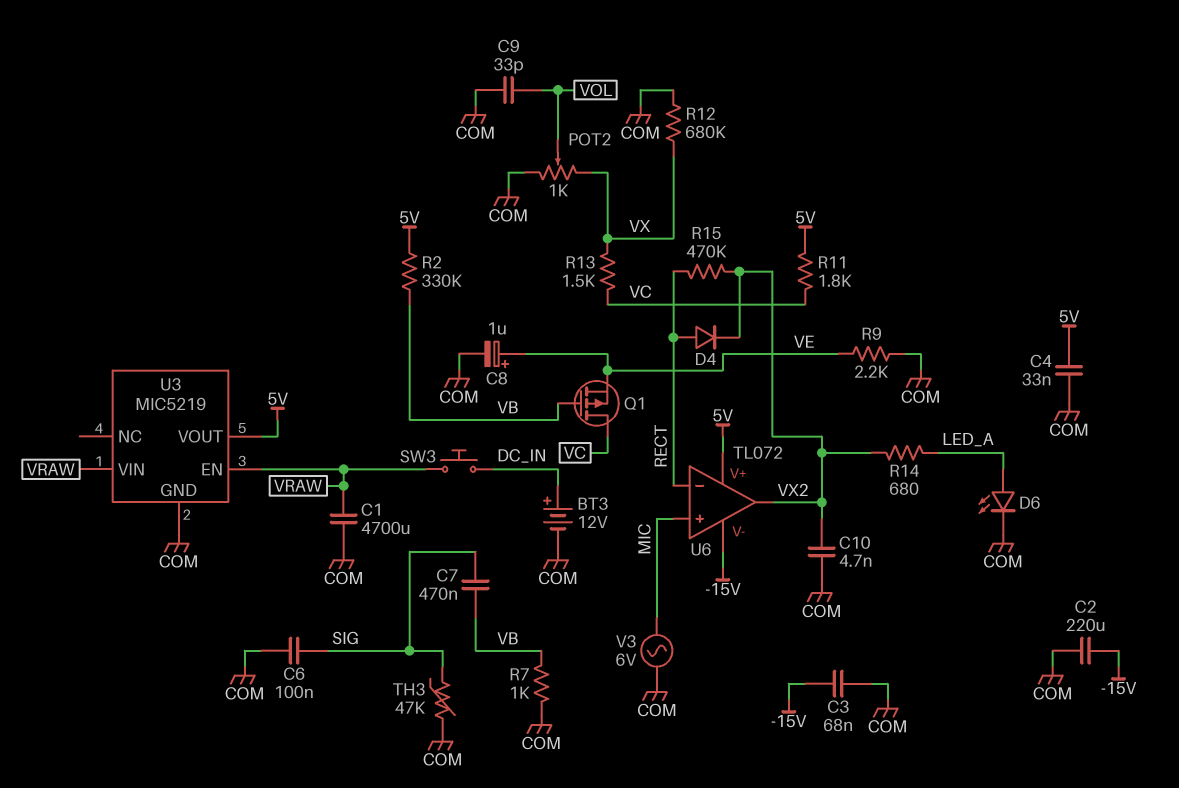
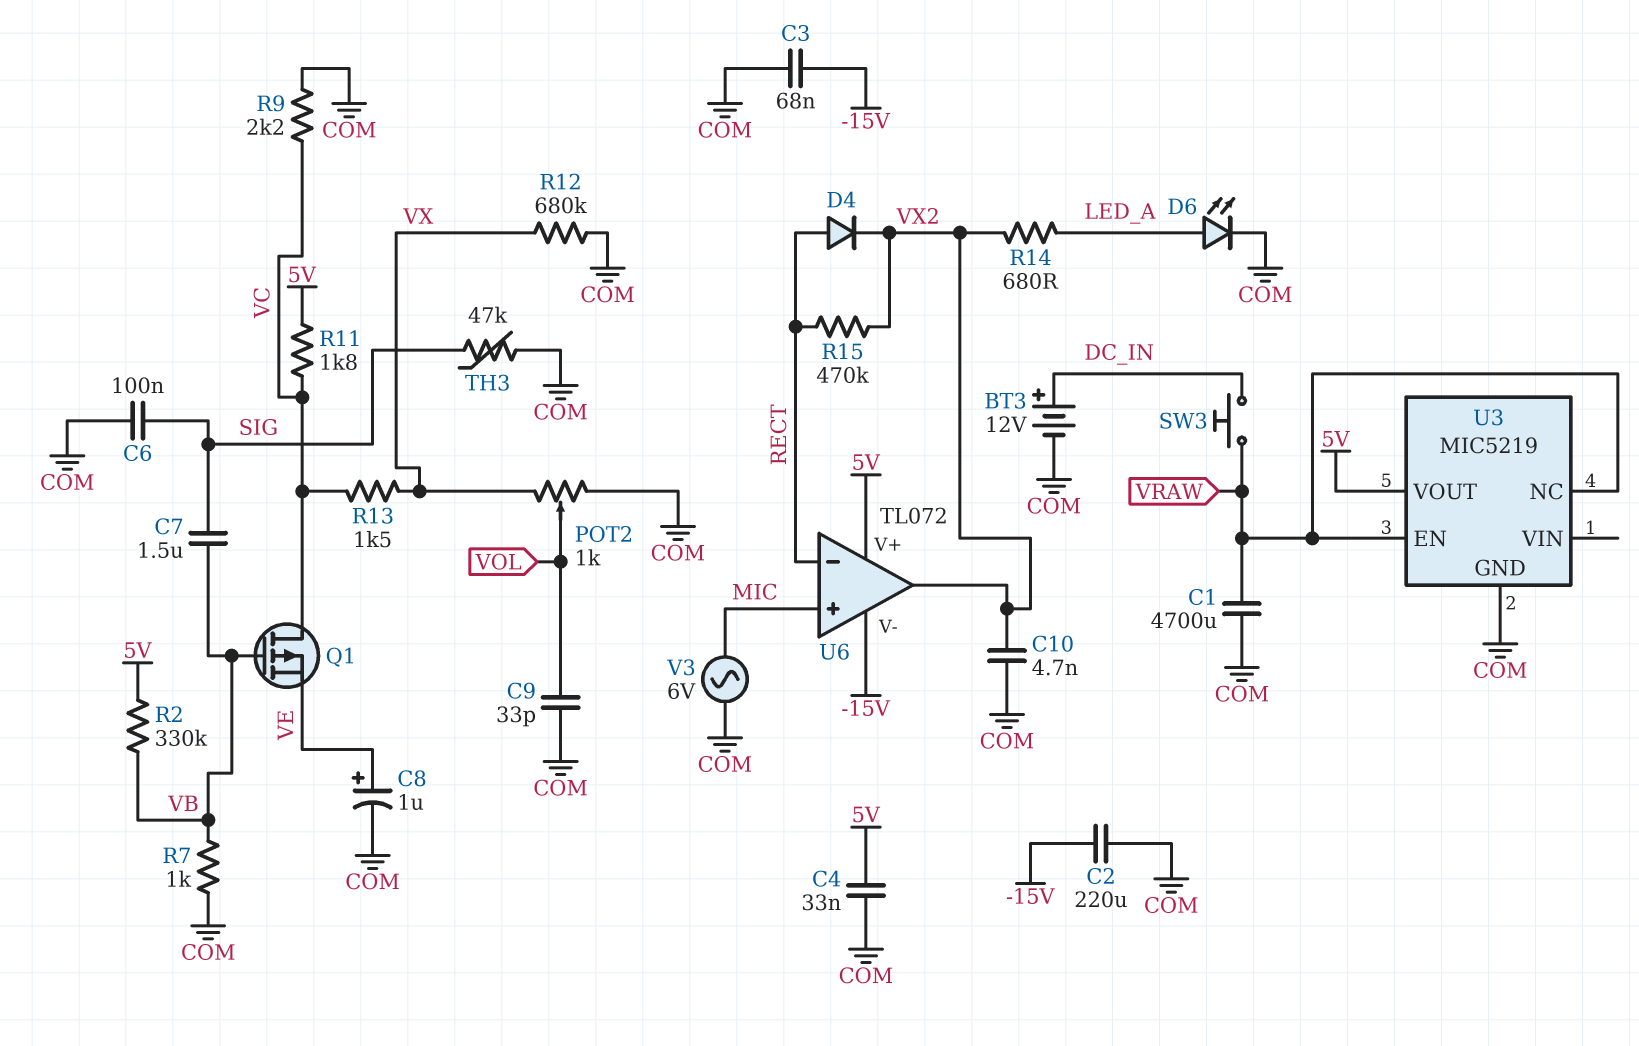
C7: 470nF (SIG, VB) -> 1.5uF (SIG, VB)
R9: 2.2k (COM, VE) -> 2.2k (COM, VC)
U3 pin NC: none -> VRAW
U3 pin VIN: VRAW -> none

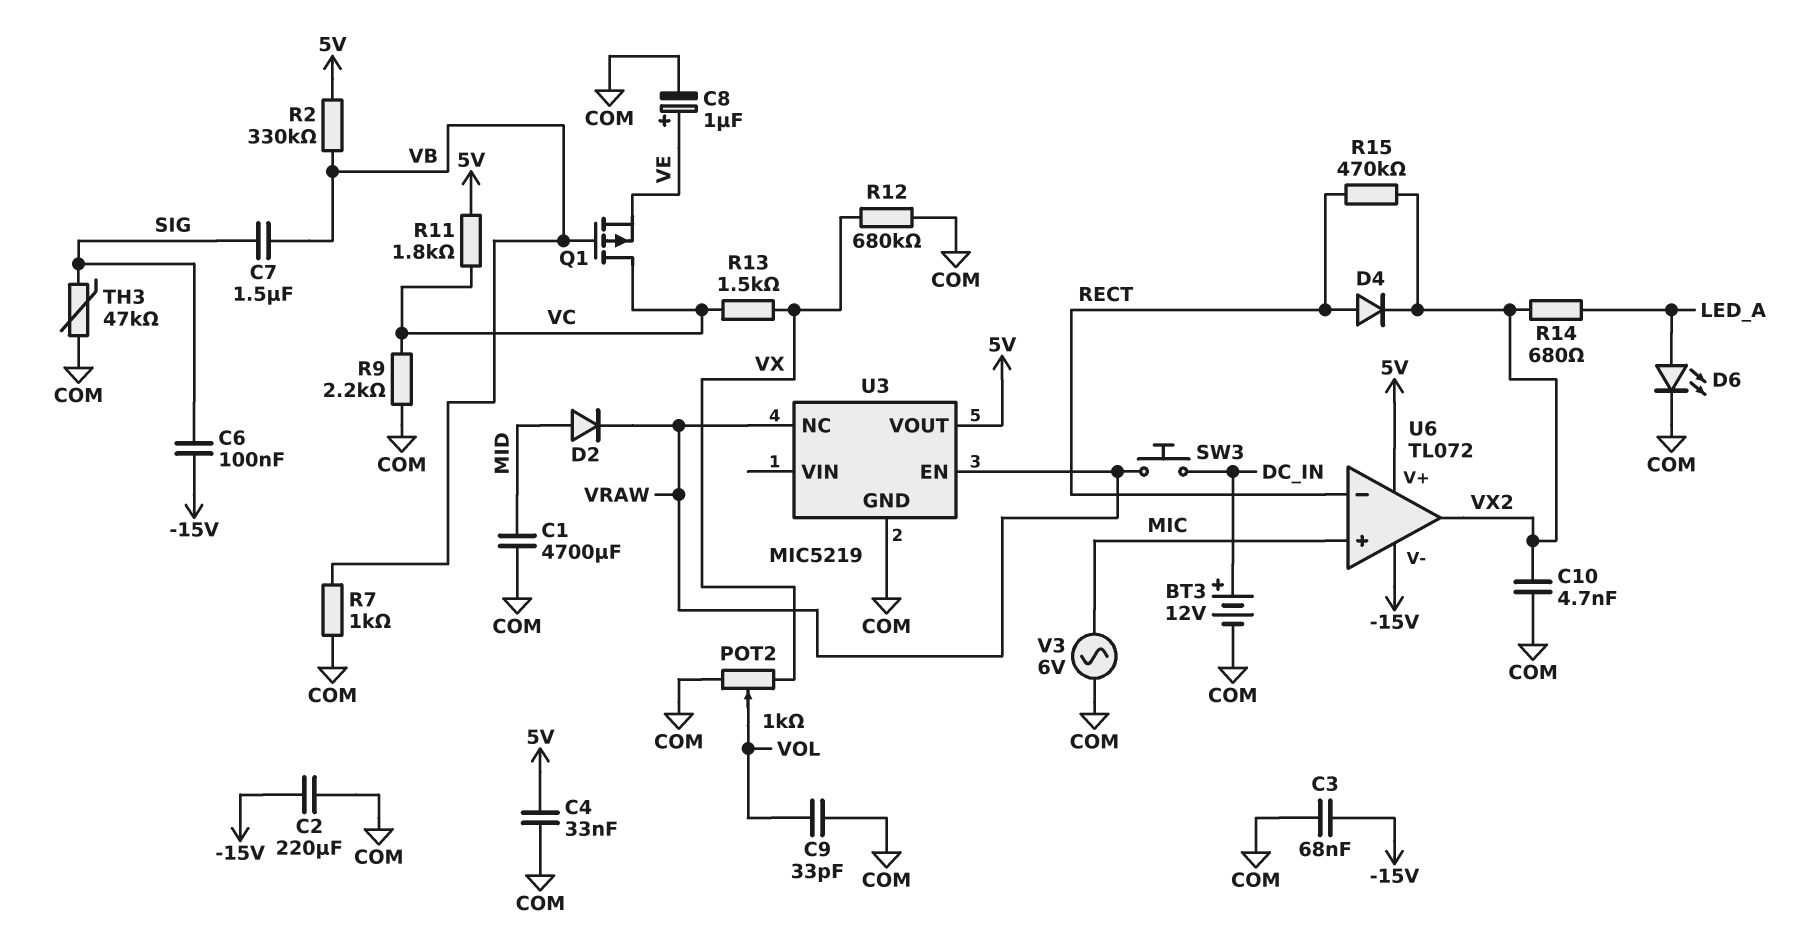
C1: 4700uF (COM, VRAW) -> 4700uF (COM, MID)
C6: 100nF (COM, SIG) -> 100nF (-15V, SIG)
D2: none -> diode (A MID, K VRAW)

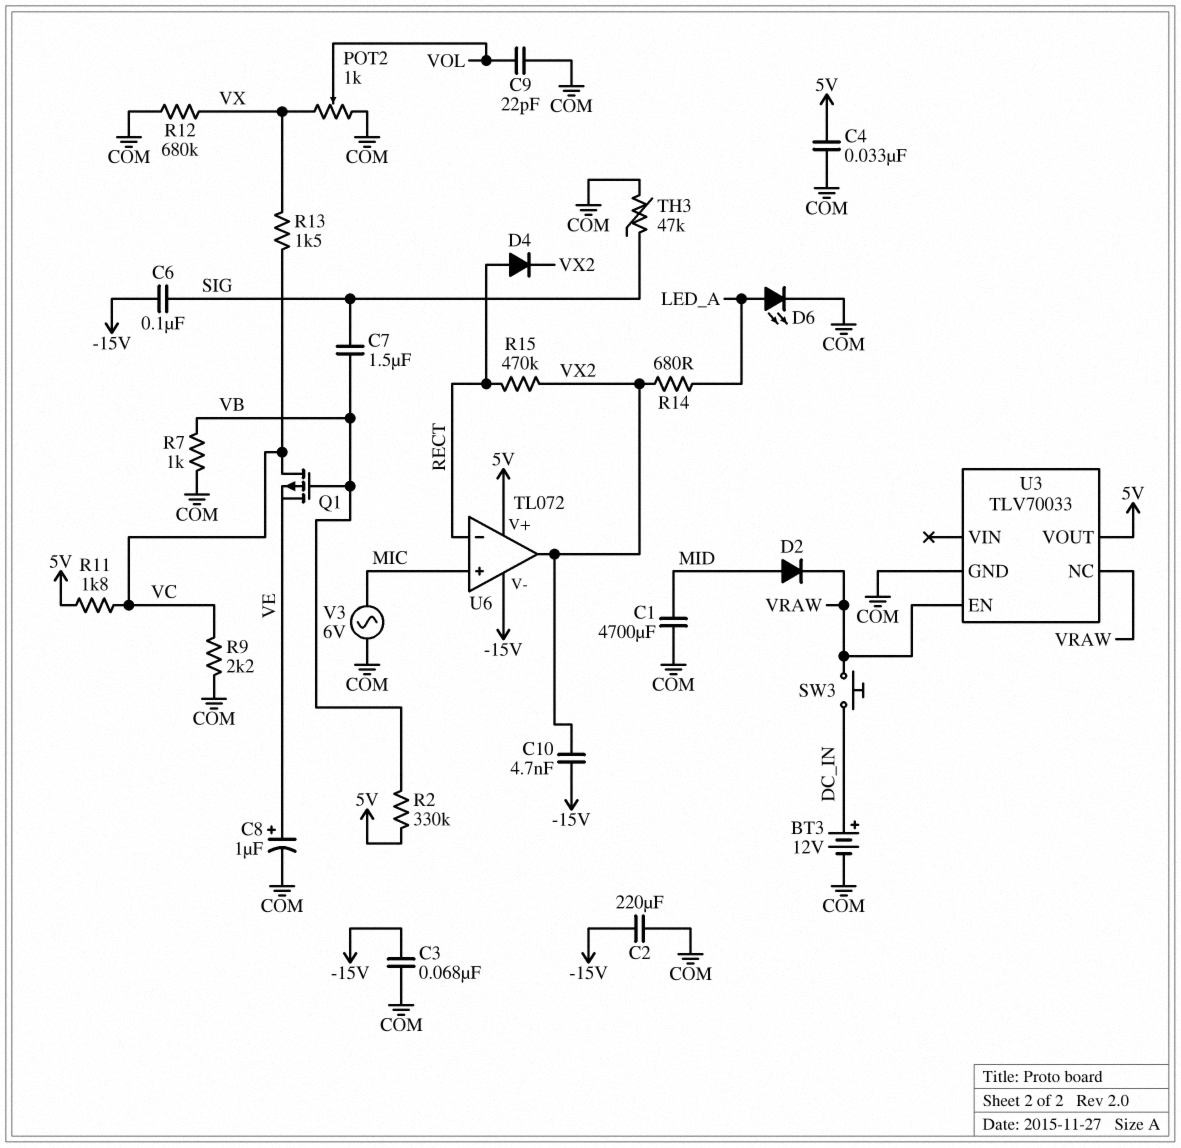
C9: 33pF (COM, VOL) -> 22pF (COM, VOL)
C10: 4.7nF (COM, VX2) -> 4.7nF (-15V, VX2)
U3: MIC5219 -> TLV70033

